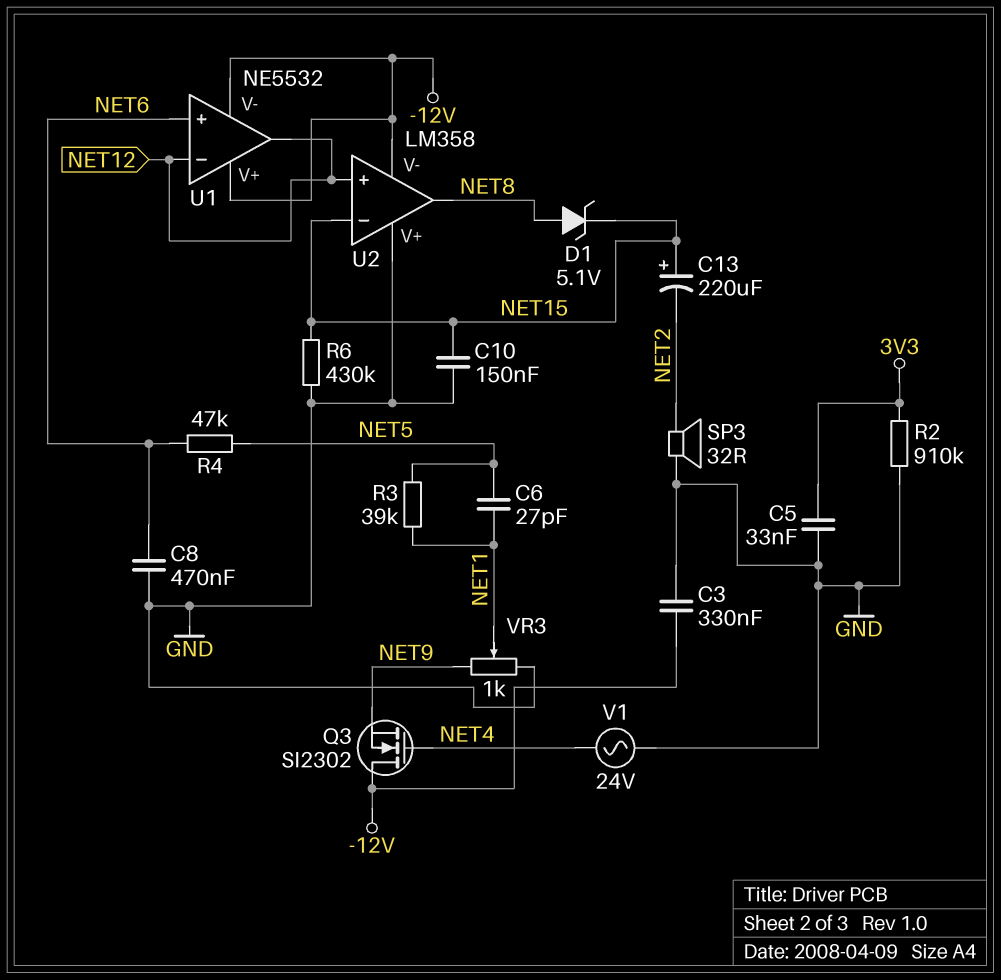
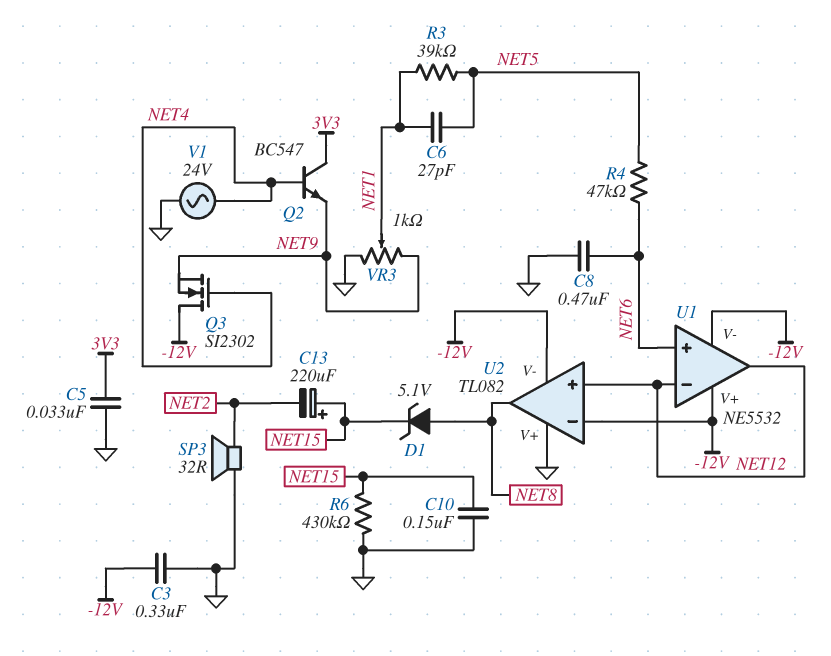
Q2: none -> NPN BC547 (B NET4, C 3V3, E NET9)
R2: 910k (3V3, GND) -> none
U2: LM358 -> TL082
U2 pin in-: NET15 -> -12V

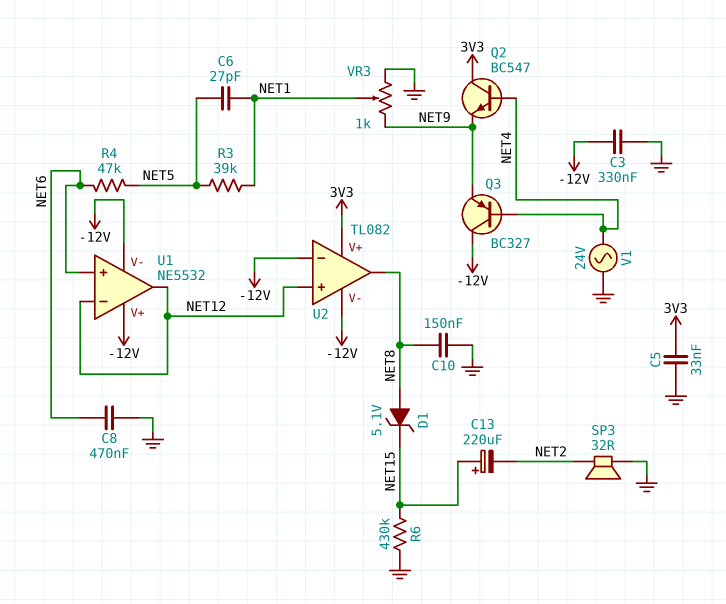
C10: 150nF (GND, NET15) -> 150nF (GND, NET8)
Q3: NMOS SI2302 (G NET4, D -12V, S NET9) -> PNP BC327 (B NET4, C -12V, E NET9)
U2 pin V+: GND -> 3V3

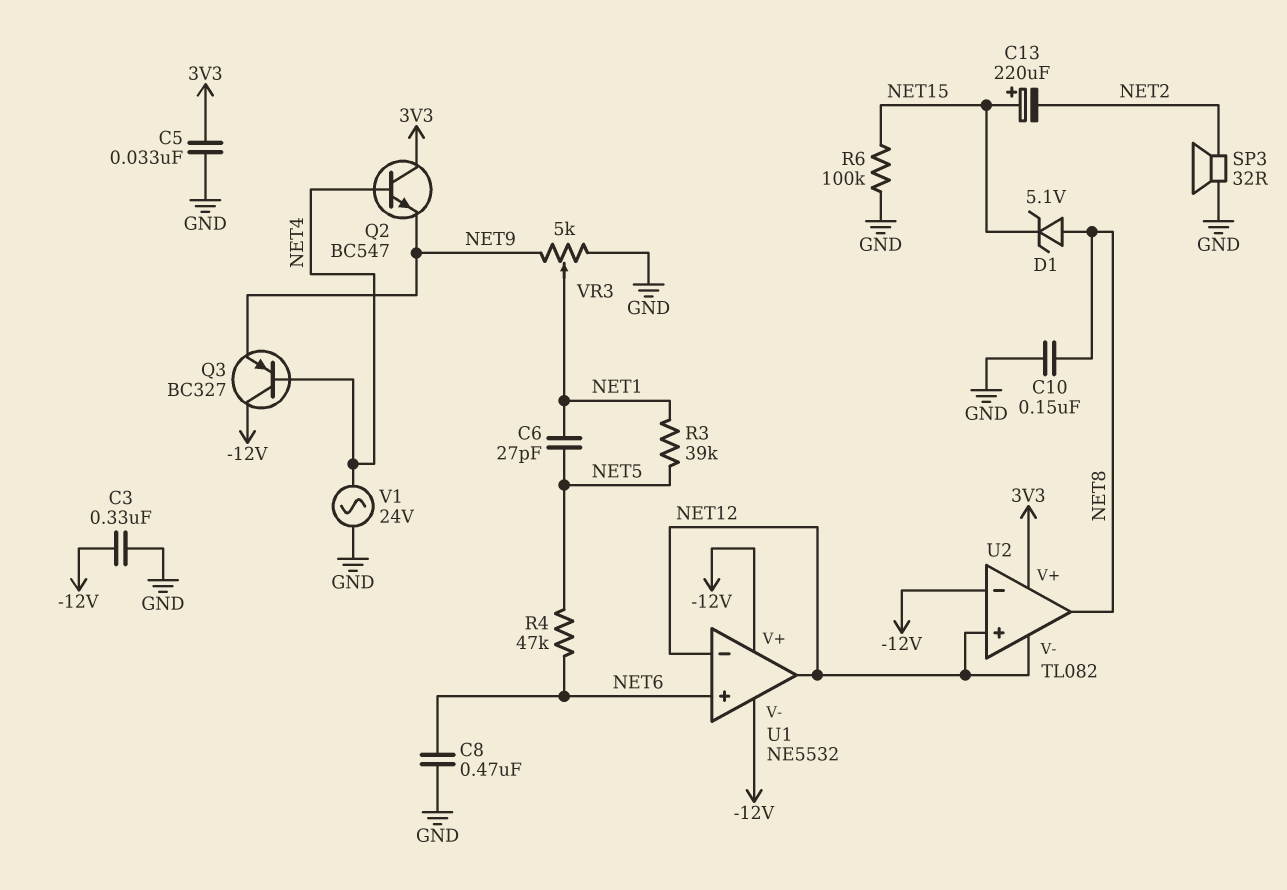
R6: 430k (GND, NET15) -> 100k (GND, NET15)
U2 pin V-: -12V -> NET12
VR3: 1k (GND, NET9, wiper NET1) -> 5k (GND, NET9, wiper NET1)

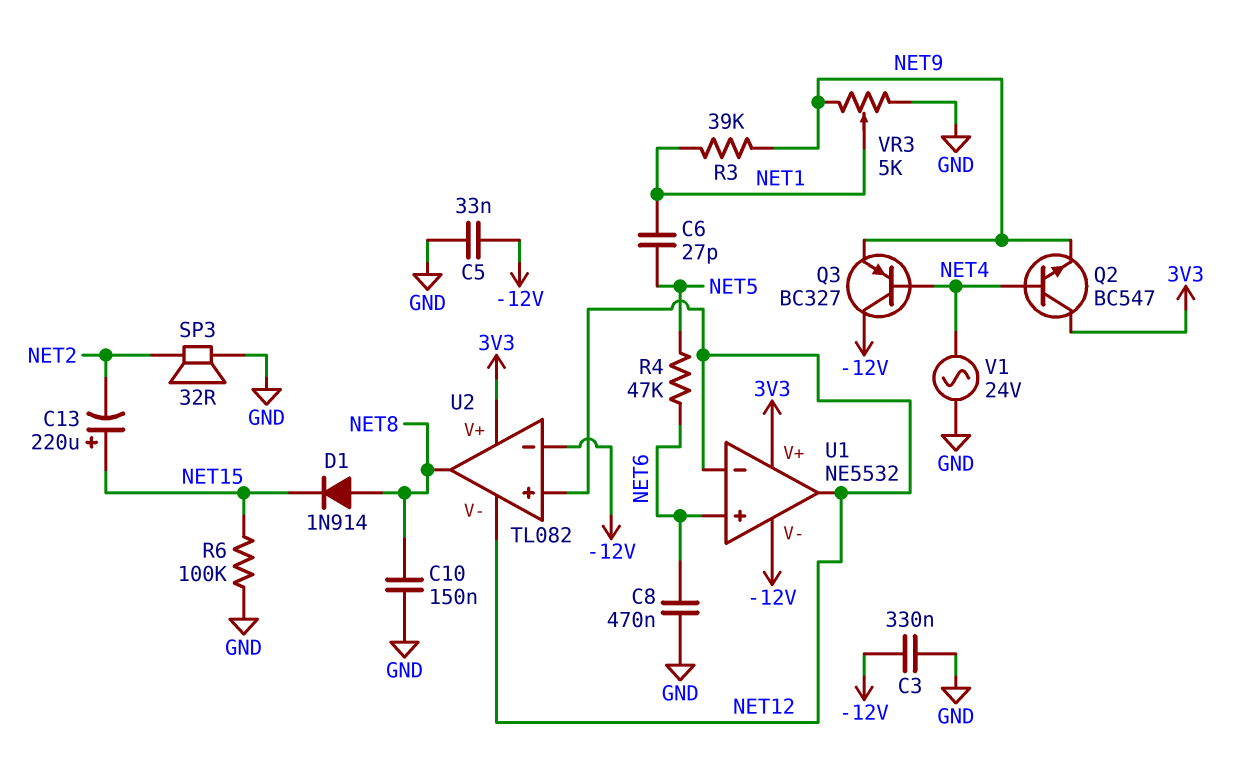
C5: 33nF (3V3, GND) -> 33nF (-12V, GND)
D1: zener 5.1V (A NET8, K NET15) -> diode 1N914 (A NET8, K NET15)
R3: 39k (NET1, NET5) -> 39k (NET1, NET9)
U1 pin V+: -12V -> 3V3

